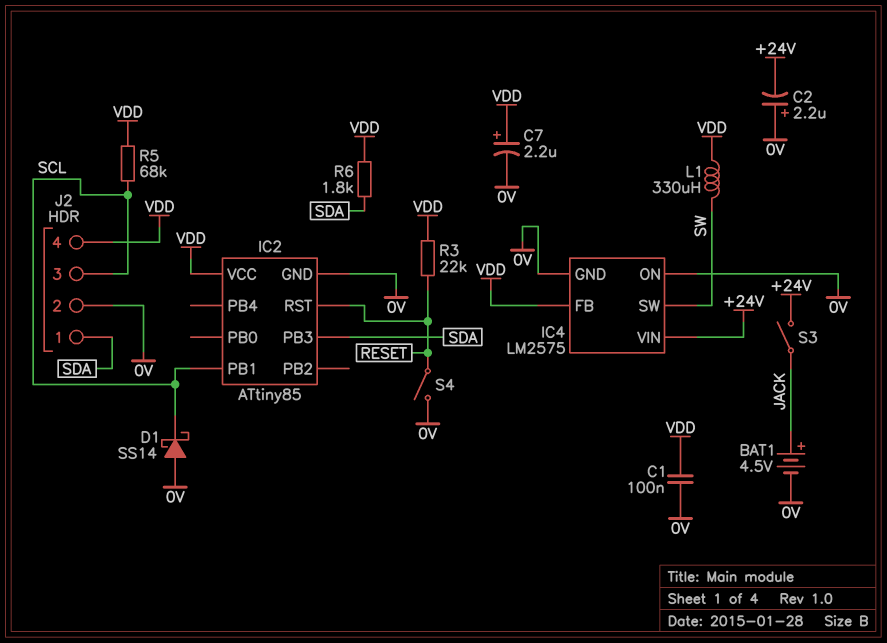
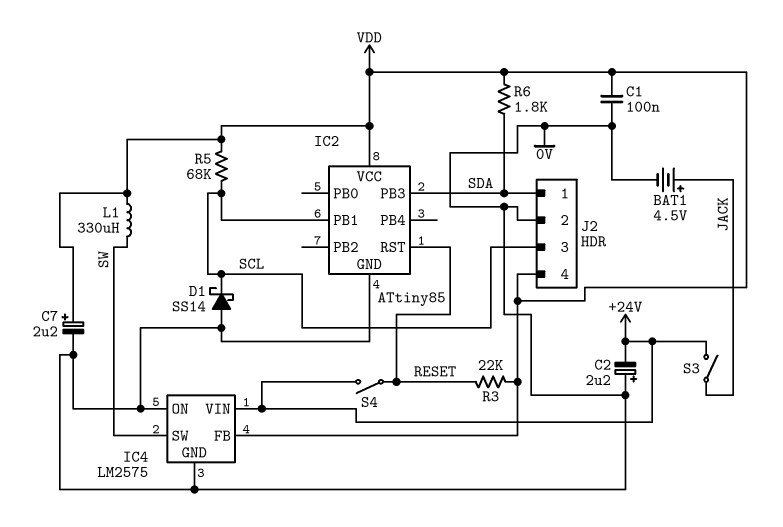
S4: switch (0V, RESET) -> switch (+24V, RESET)

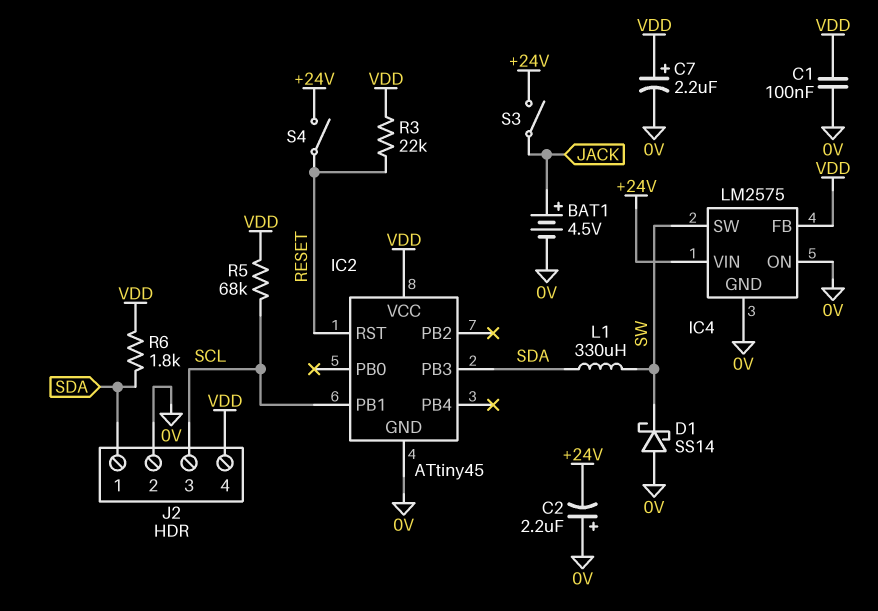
D1: schottky SS14 (A 0V, K SCL) -> schottky SS14 (A 0V, K SW)
IC2: ATtiny85 -> ATtiny45
L1: 330uH (SW, VDD) -> 330uH (SDA, SW)

